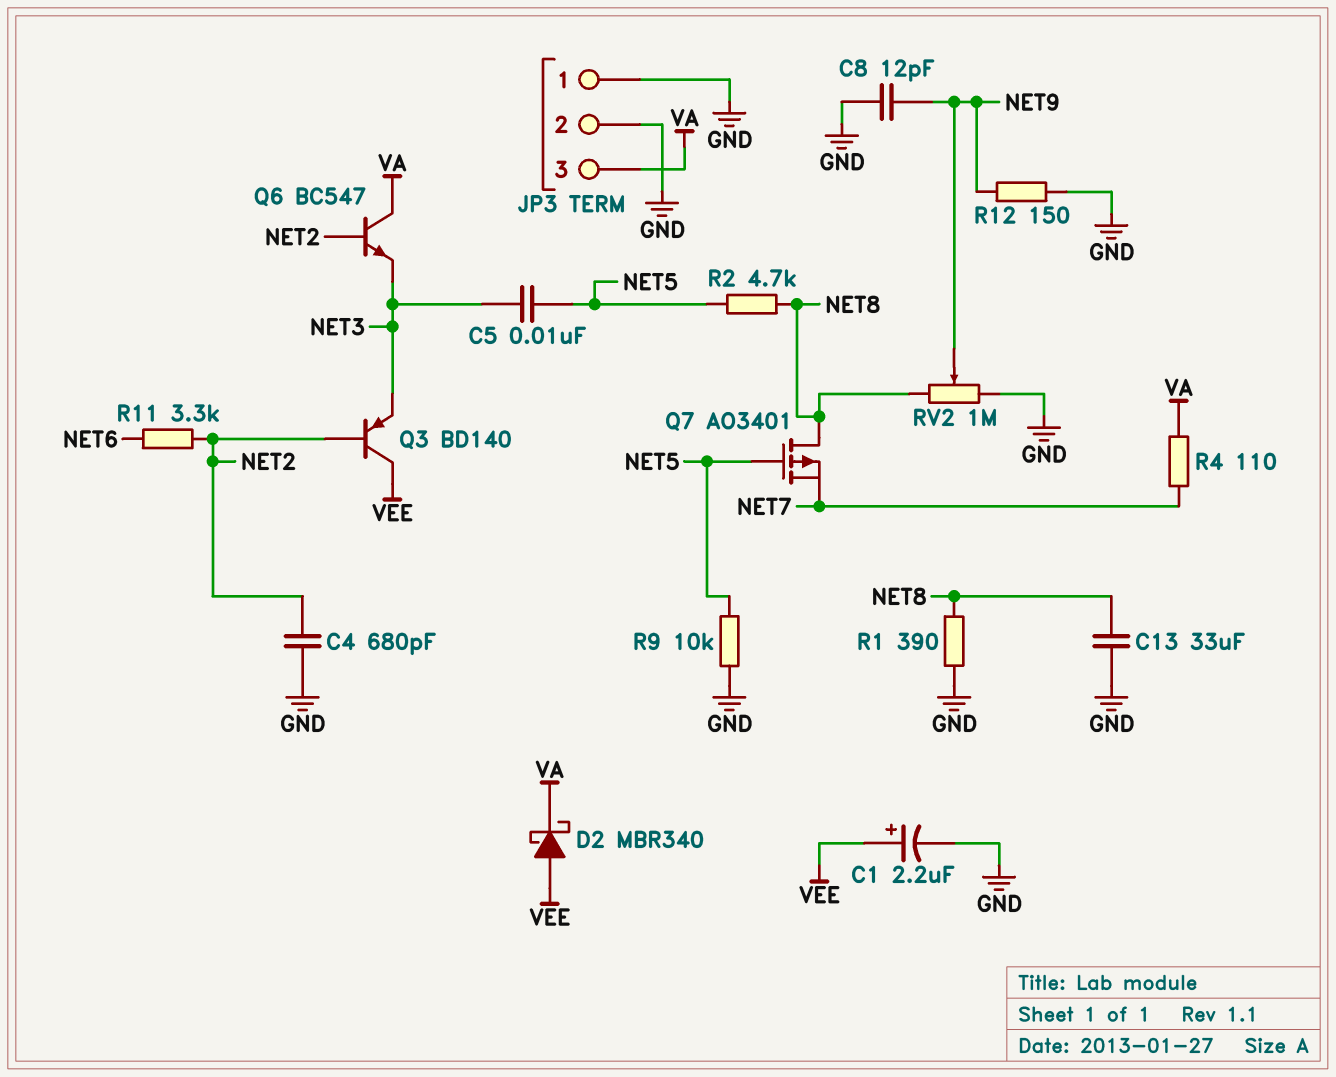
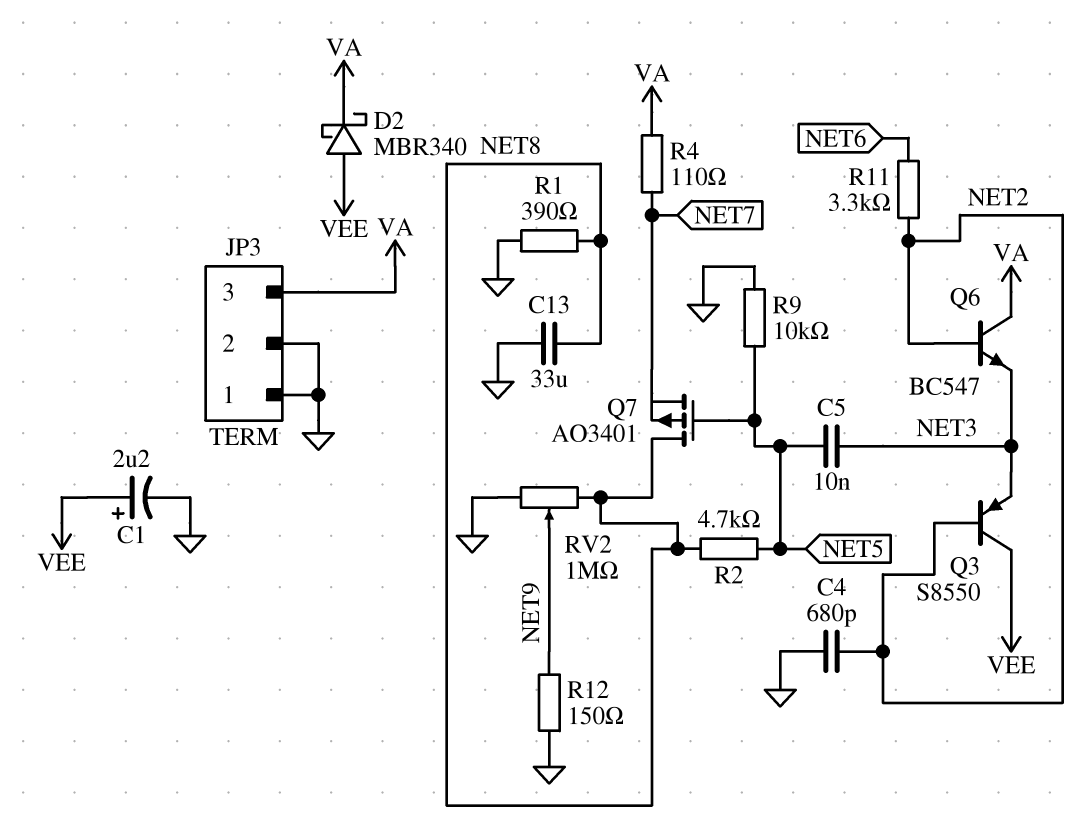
C8: 12pF (GND, NET9) -> none
Q3: PNP BD140 (B NET2, C VEE, E NET3) -> PNP S8550 (B NET2, C VEE, E NET3)

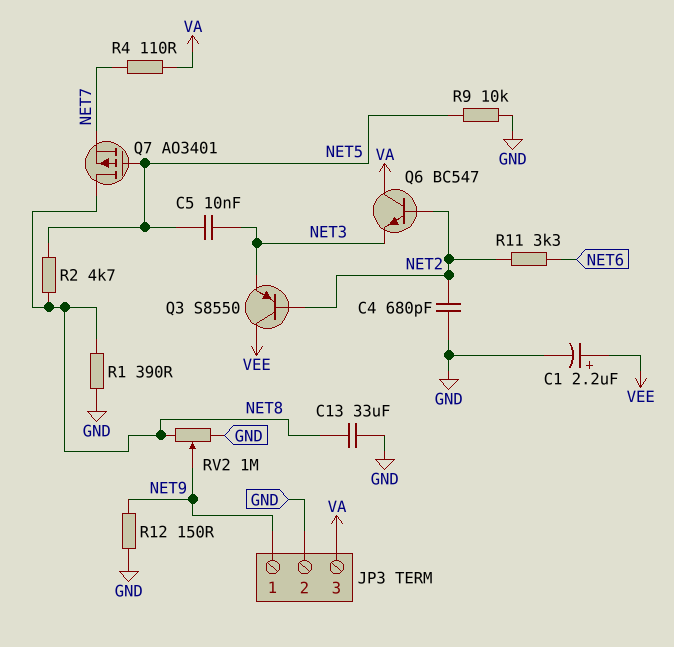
D2: schottky MBR340 (A VEE, K VA) -> none
JP3 pin 1: GND -> NET9

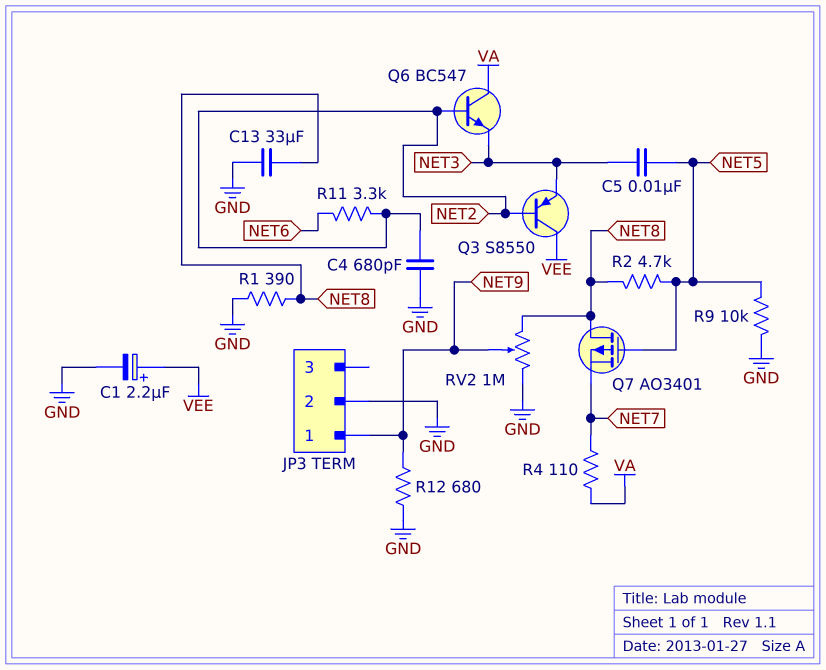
JP3 pin 3: VA -> none
R12: 150 (GND, NET9) -> 680 (GND, NET9)

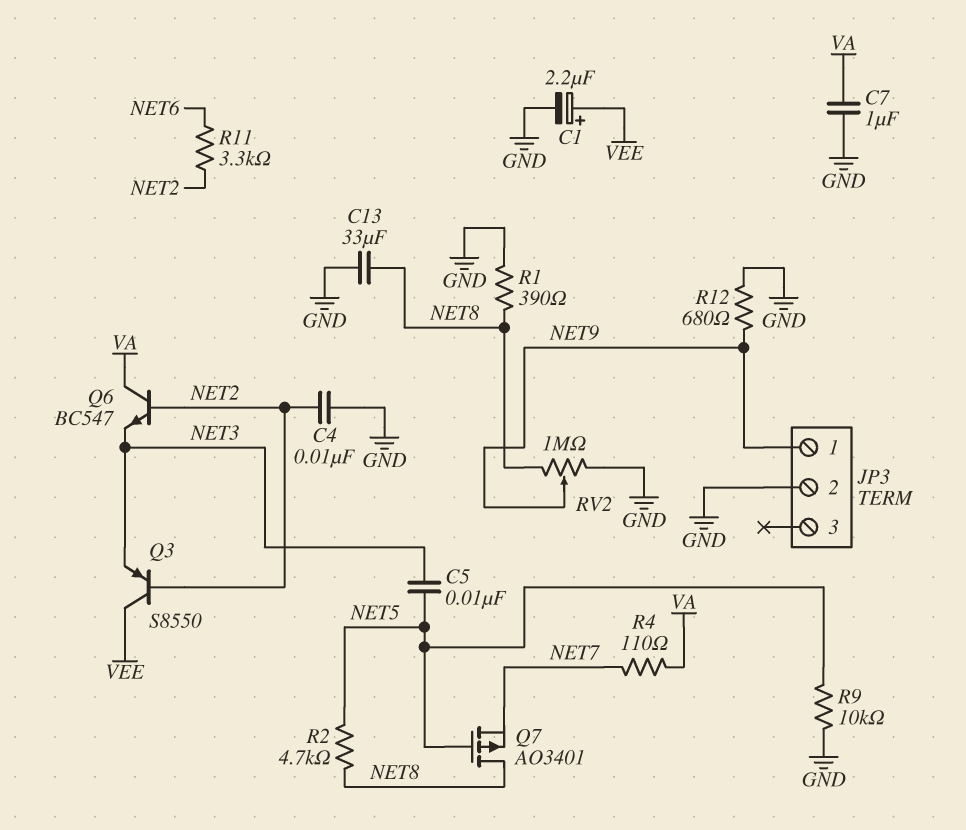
C4: 680pF (GND, NET2) -> 10nF (GND, NET2)
C7: none -> 1uF (GND, VA)

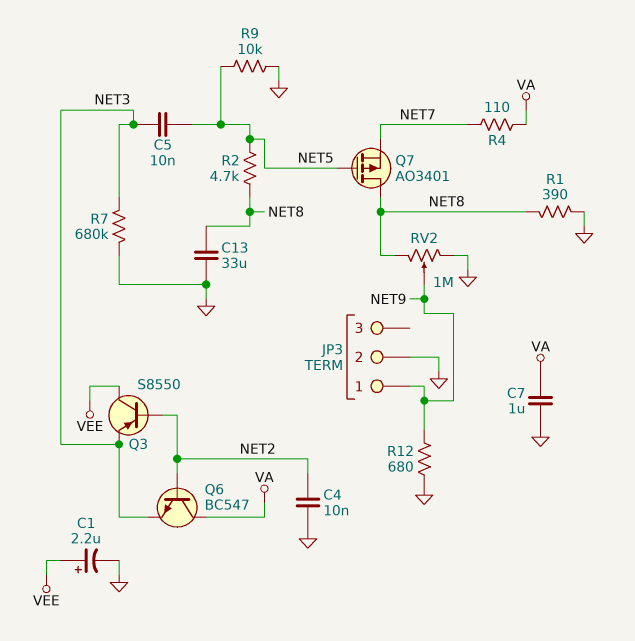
R7: none -> 680k (GND, NET3)
R11: 3.3k (NET2, NET6) -> none

